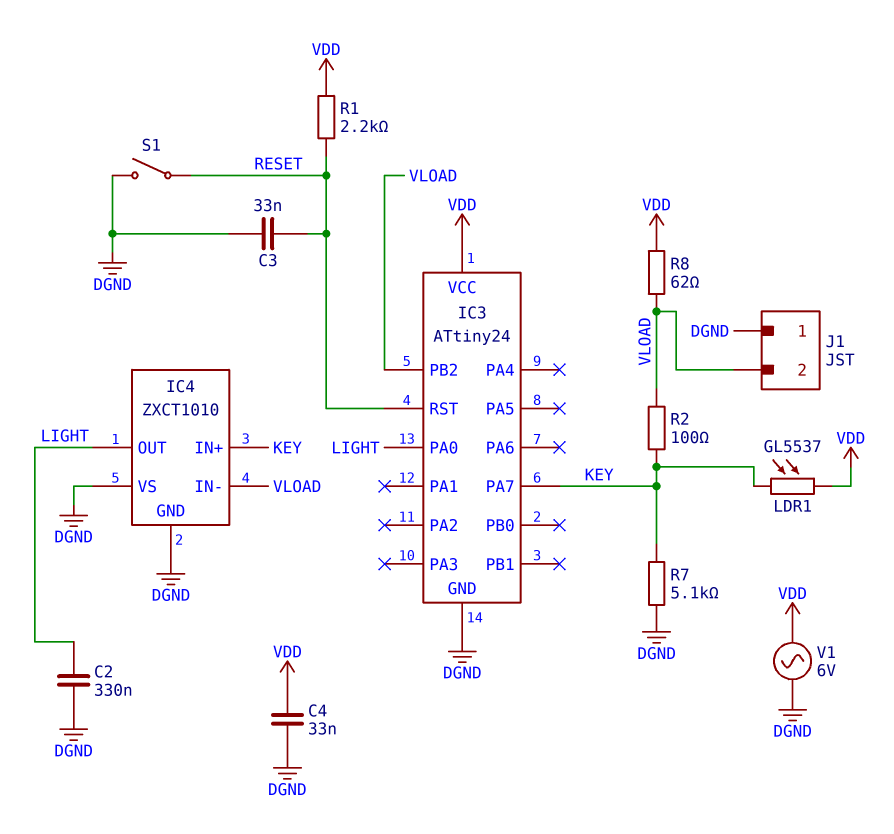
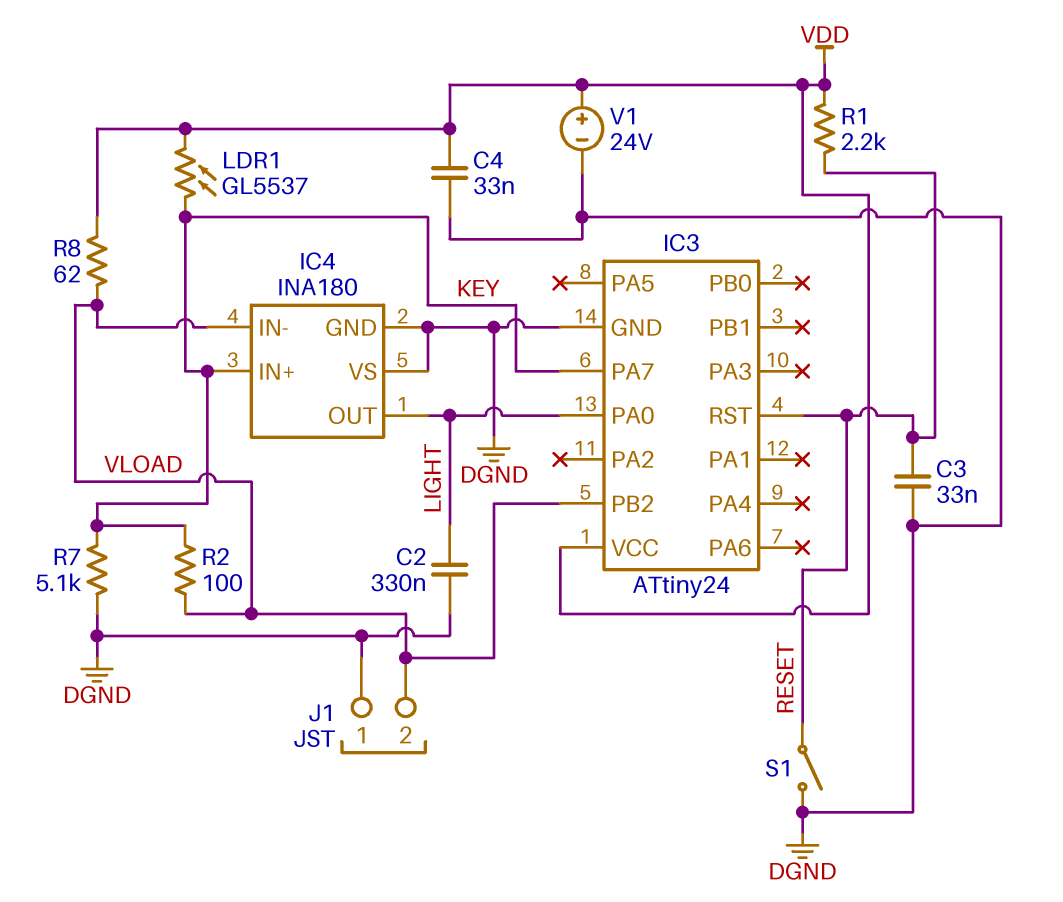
IC4: ZXCT1010 -> INA180
V1: AC 6V (DGND, VDD) -> 24V (plus VDD, minus DGND)

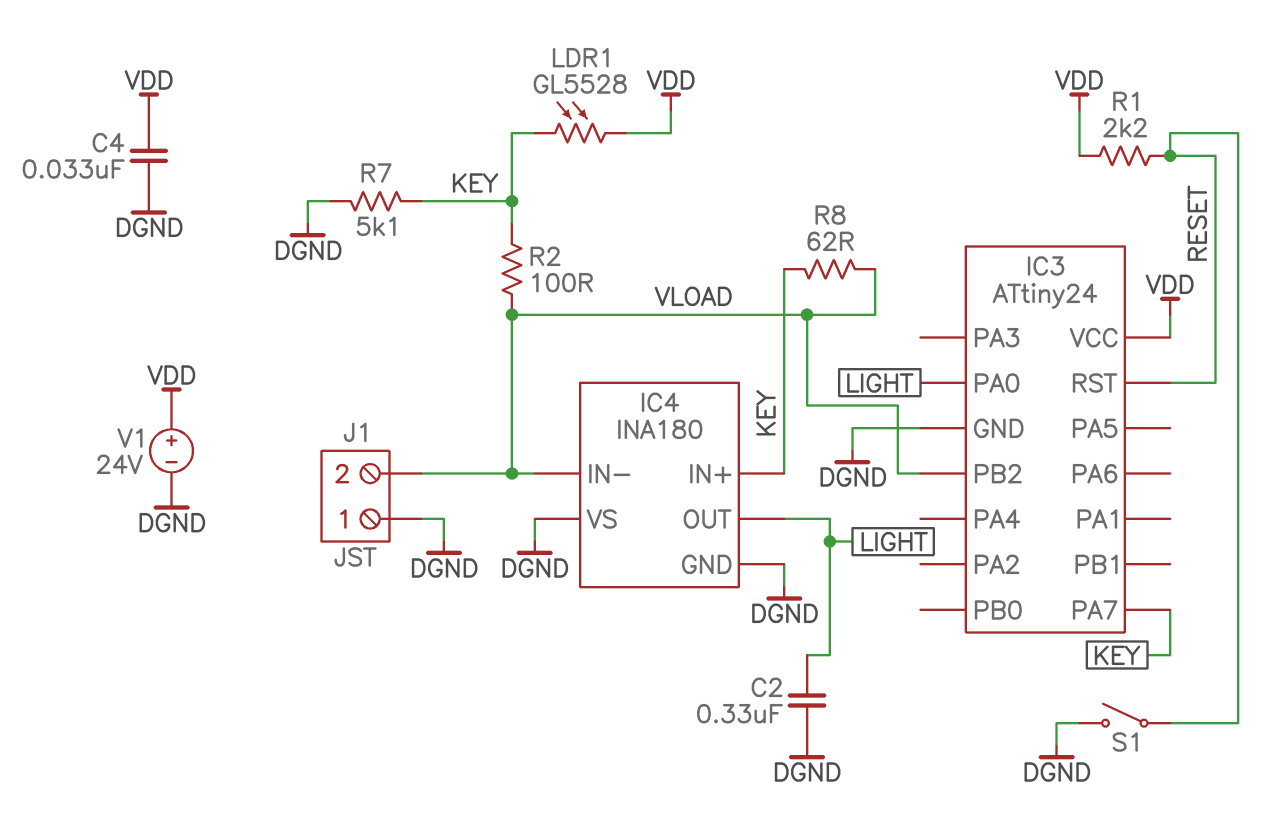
C3: 33nF (DGND, RESET) -> none
LDR1: GL5537 (KEY, VDD) -> GL5528 (KEY, VDD)
R8: 62 (VDD, VLOAD) -> 62 (KEY, VLOAD)

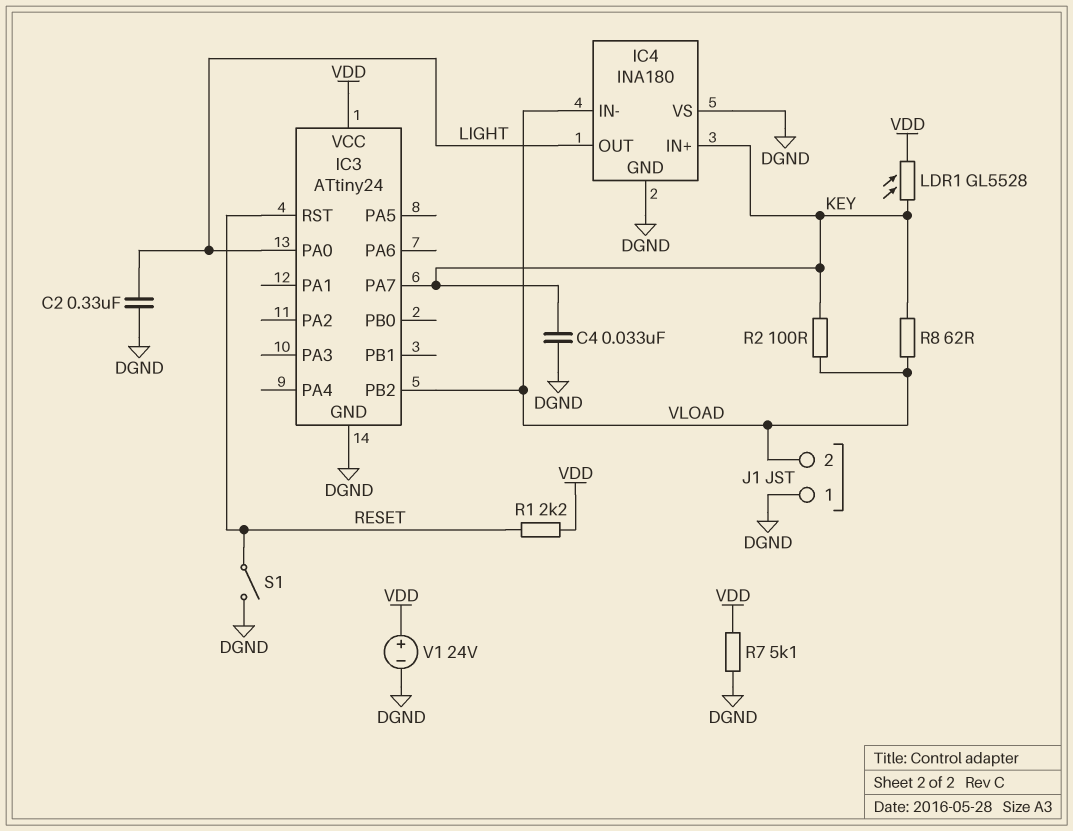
C4: 33nF (DGND, VDD) -> 33nF (DGND, KEY)
R7: 5.1k (DGND, KEY) -> 5.1k (DGND, VDD)

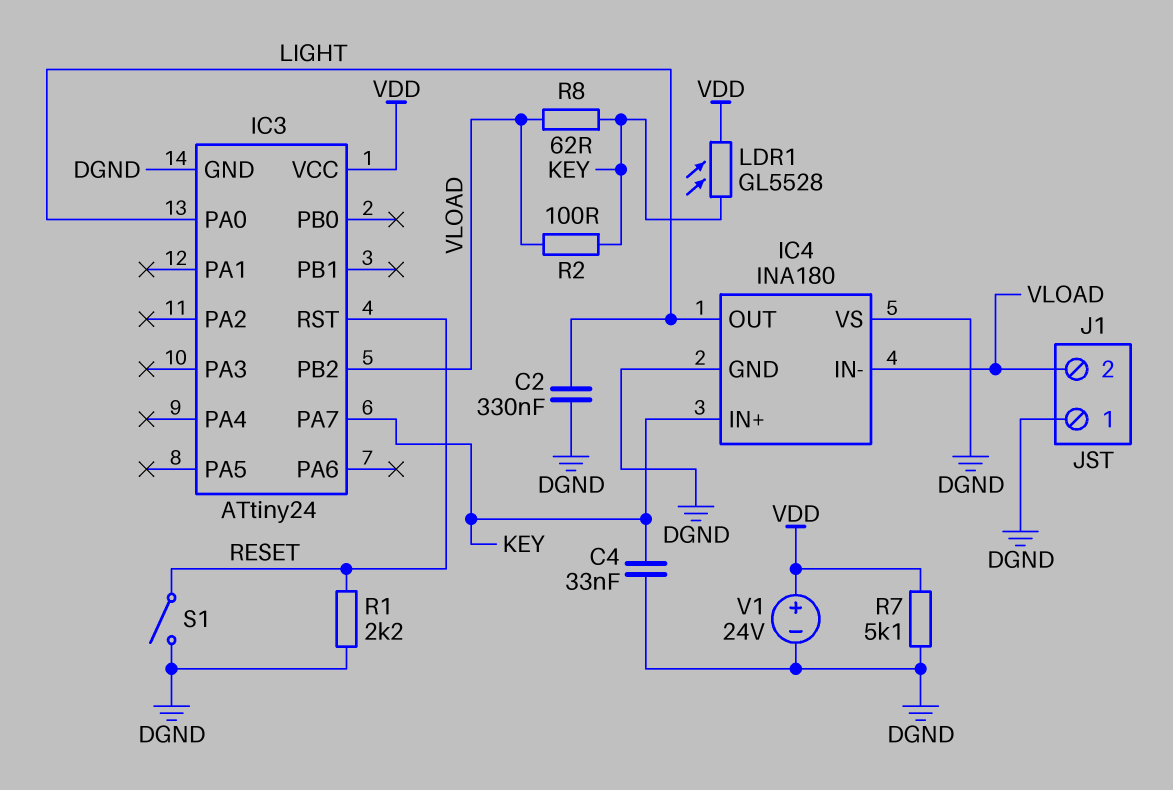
R1: 2.2k (RESET, VDD) -> 2.2k (DGND, RESET)

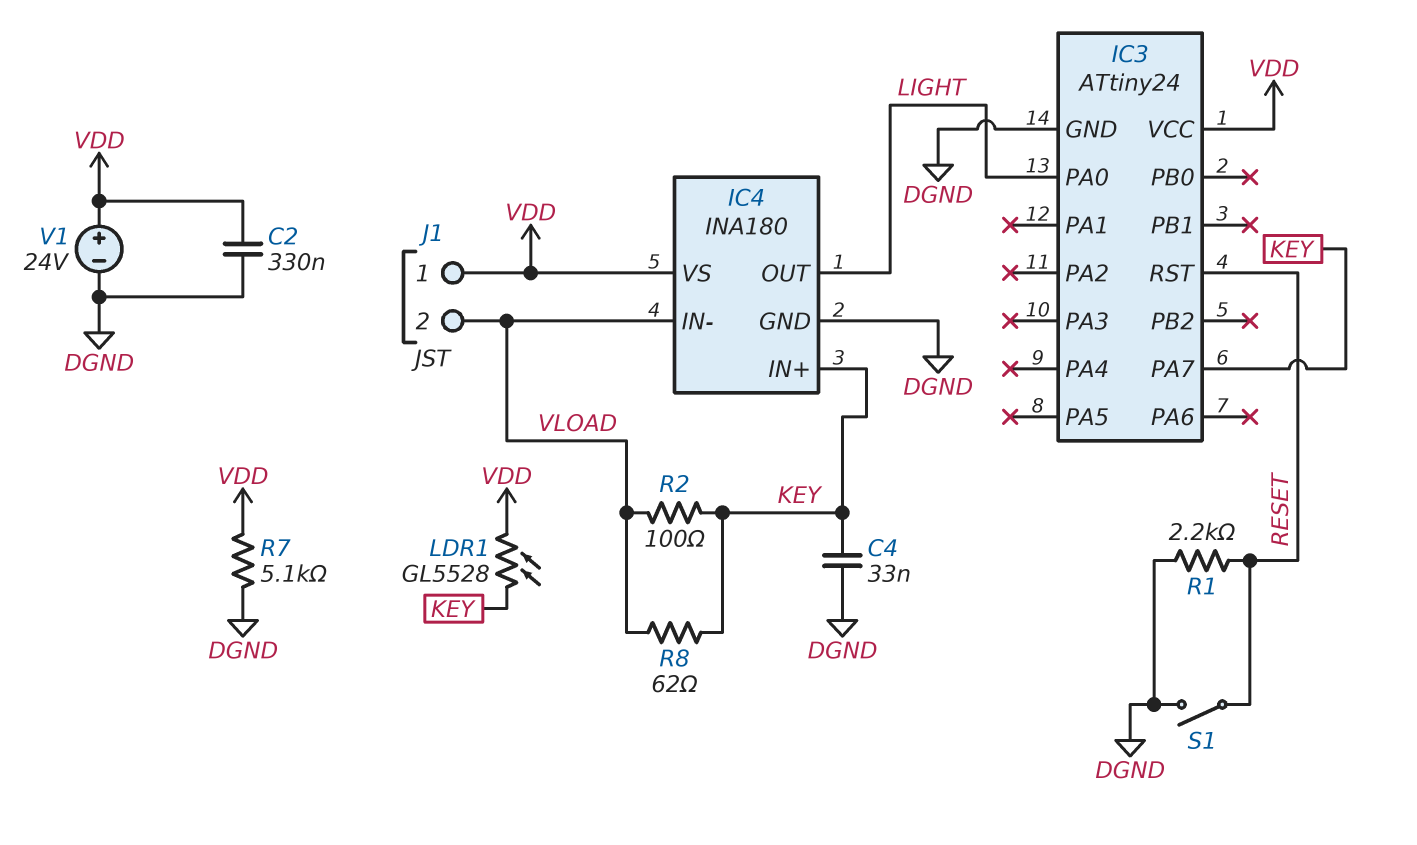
C2: 330nF (DGND, LIGHT) -> 330nF (DGND, VDD)
IC3 pin PB2: VLOAD -> none
IC4 pin VS: DGND -> VDD
J1 pin 1: DGND -> VDD

